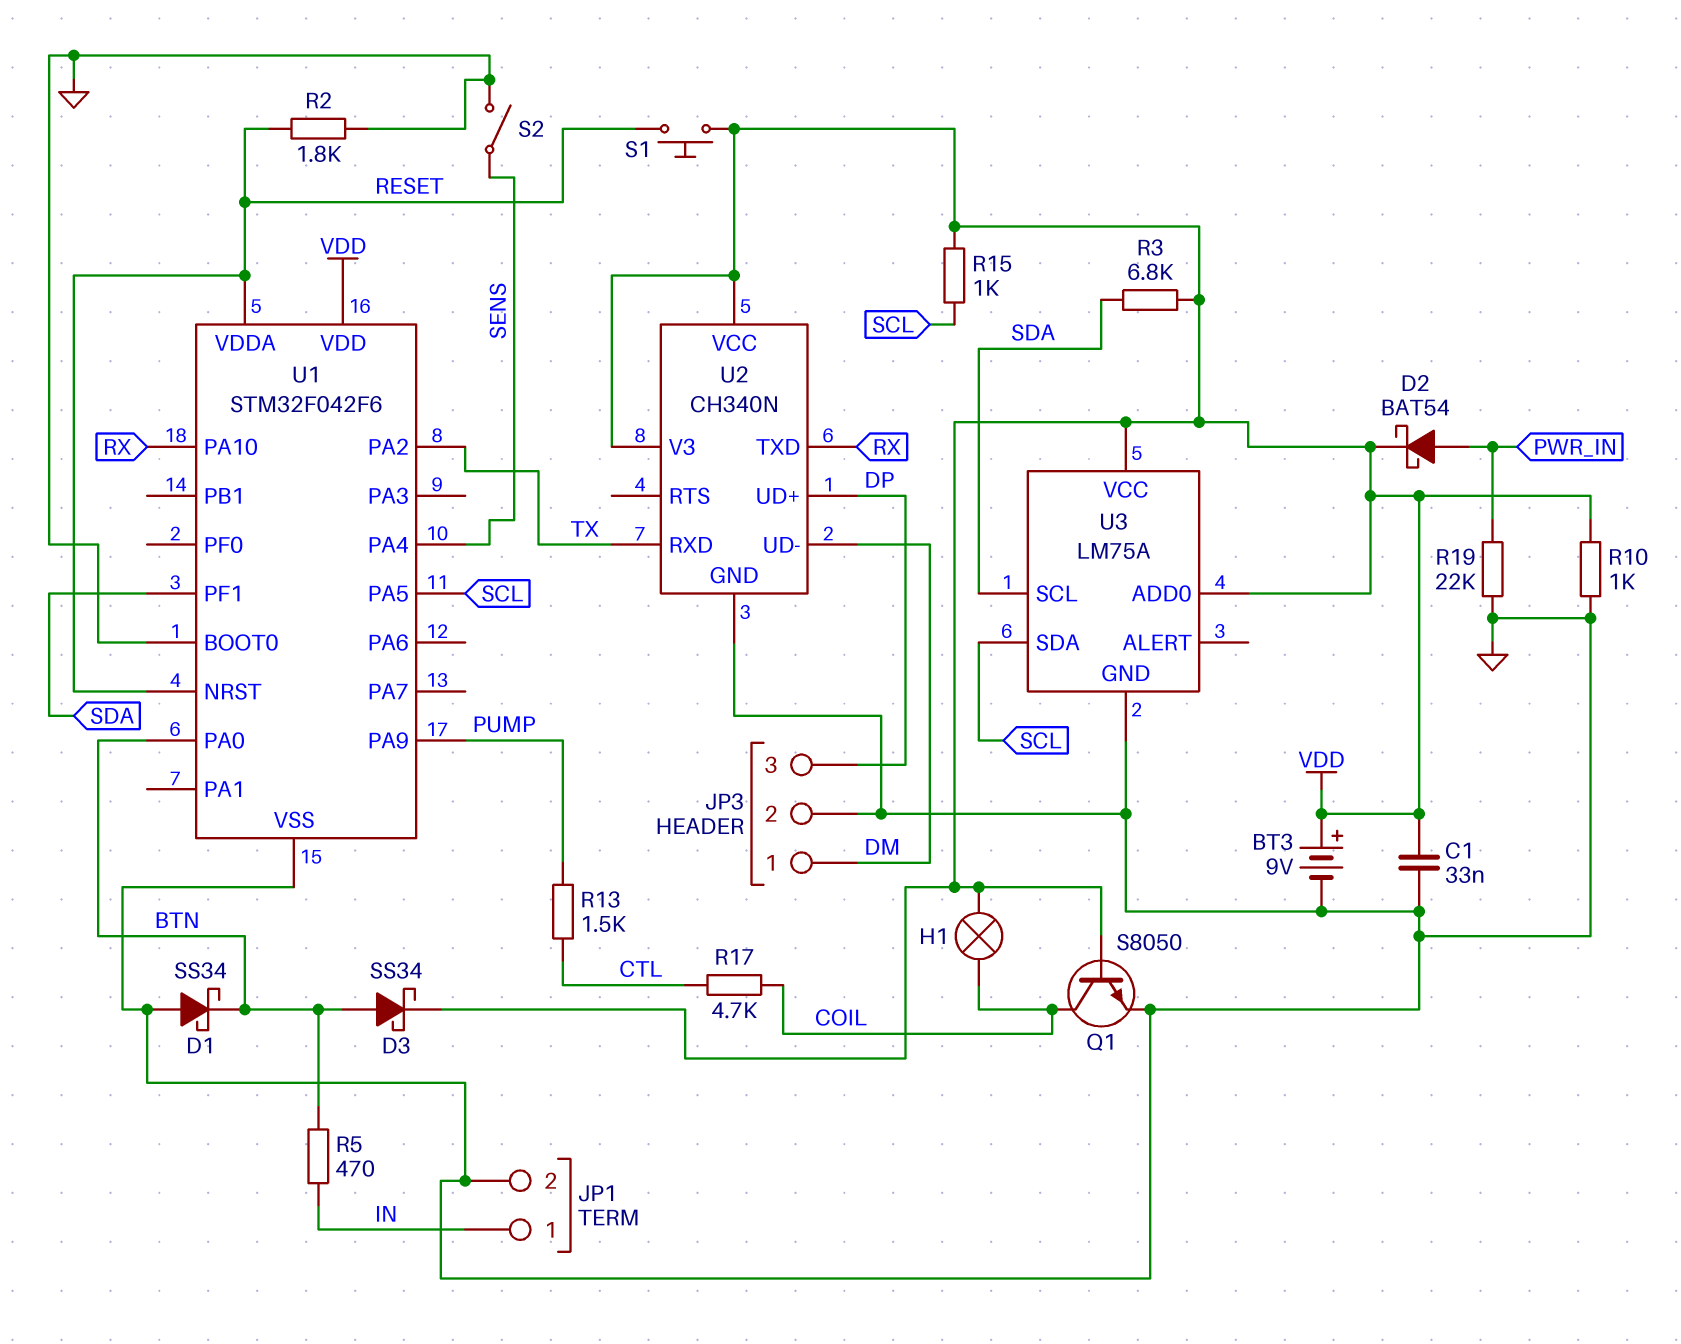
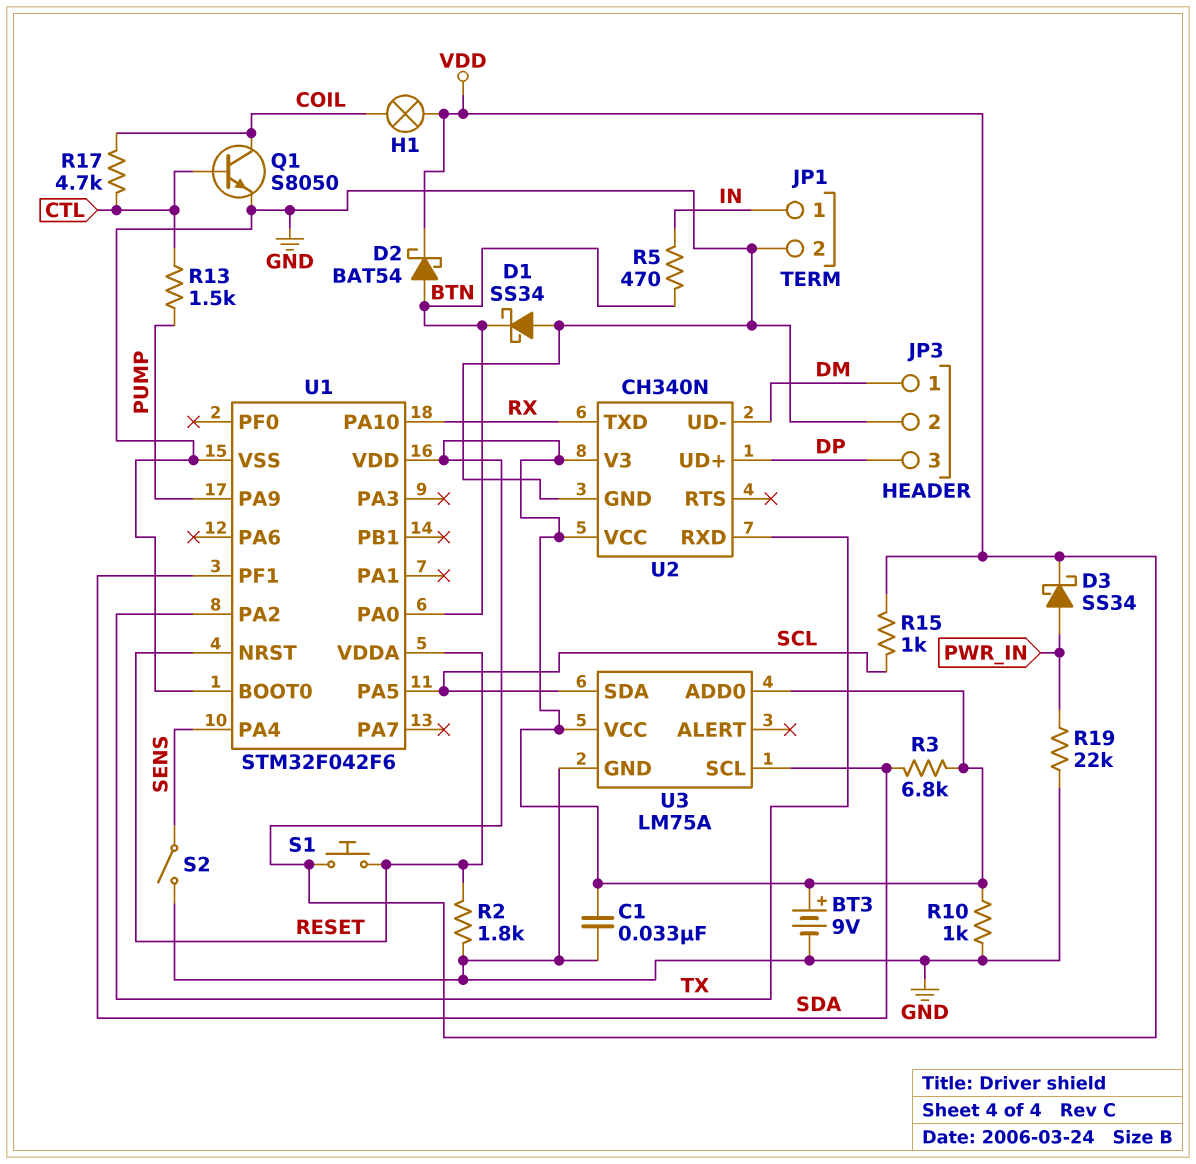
D2: schottky BAT54 (A PWR_IN, K VDD) -> schottky BAT54 (A BTN, K VDD)
D3: schottky SS34 (A BTN, K VDD) -> schottky SS34 (A PWR_IN, K VDD)
Q1: NPN S8050 (B VDD, C COIL, E GND) -> NPN S8050 (B CTL, C COIL, E GND)

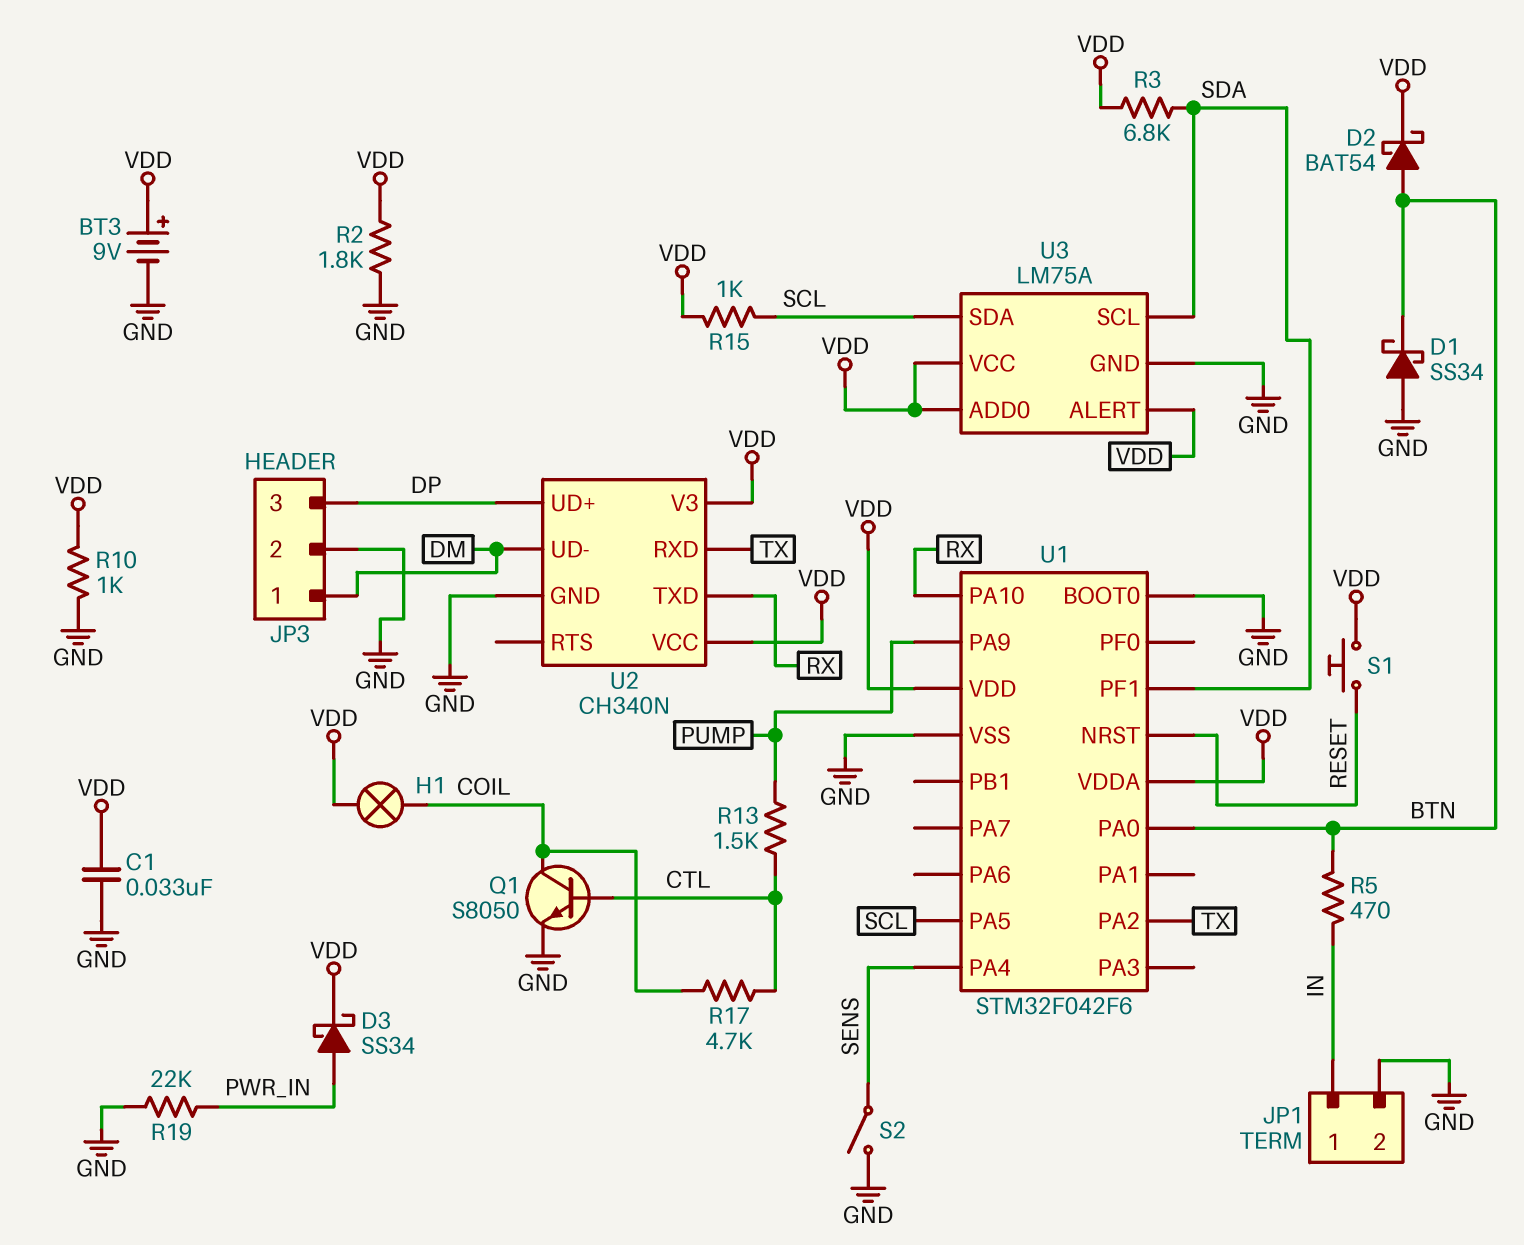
R2: 1.8k (GND, RESET) -> 1.8k (GND, VDD)
U1 pin VDDA: RESET -> VDD
U3 pin ALERT: none -> VDD

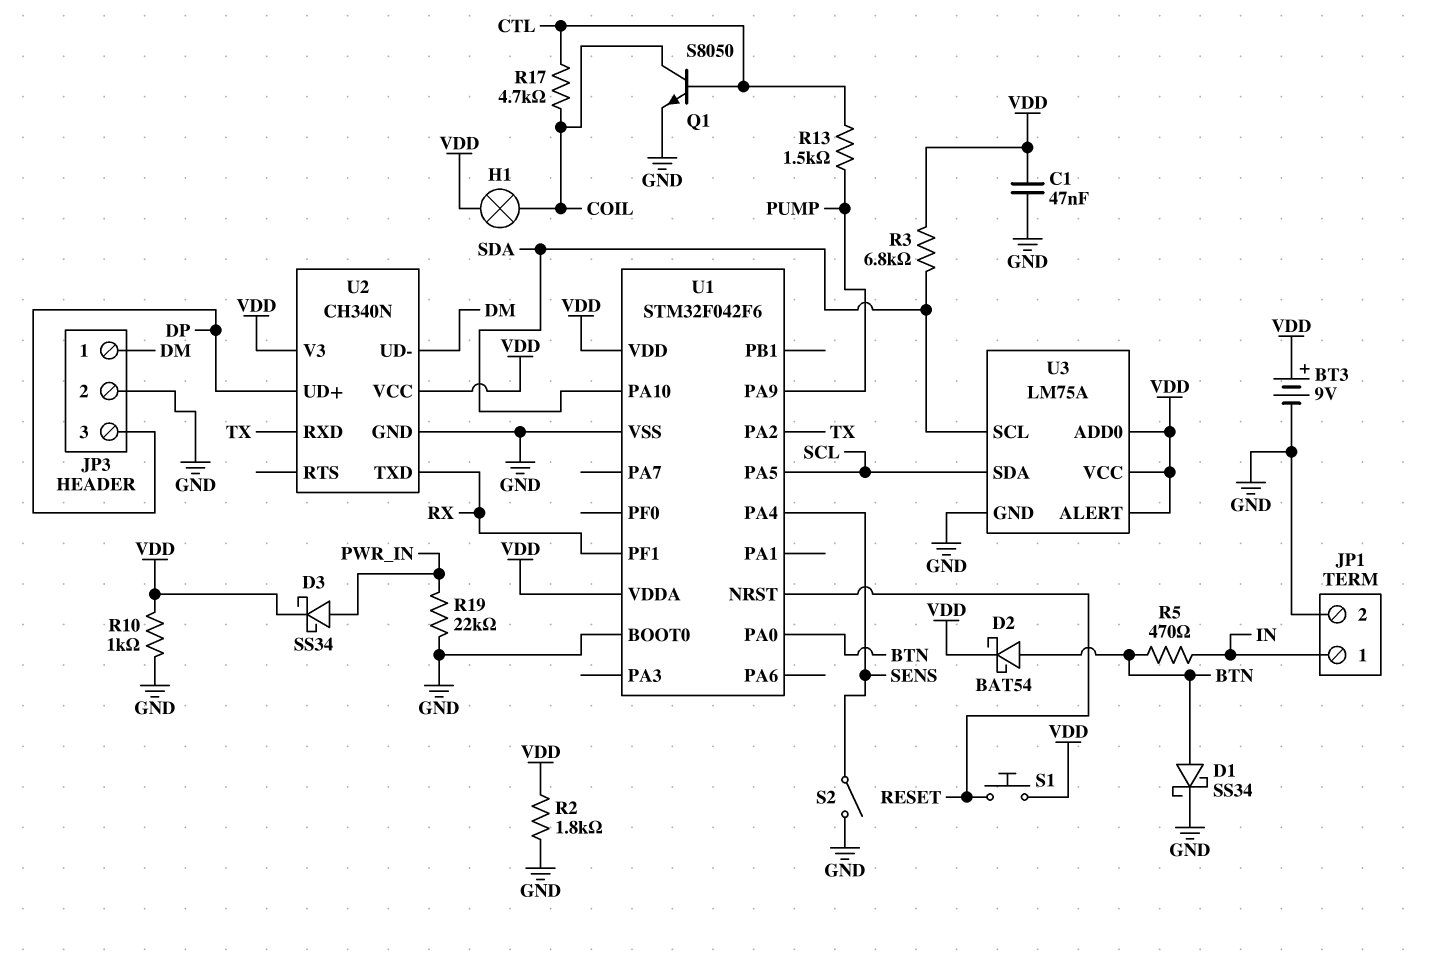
C1: 33nF (GND, VDD) -> 47nF (GND, VDD)
D1: schottky SS34 (A GND, K BTN) -> schottky SS34 (A BTN, K GND)
R15: 1k (SCL, VDD) -> none
U1 pin PA10: RX -> SDA
U1 pin PF1: SDA -> RX

